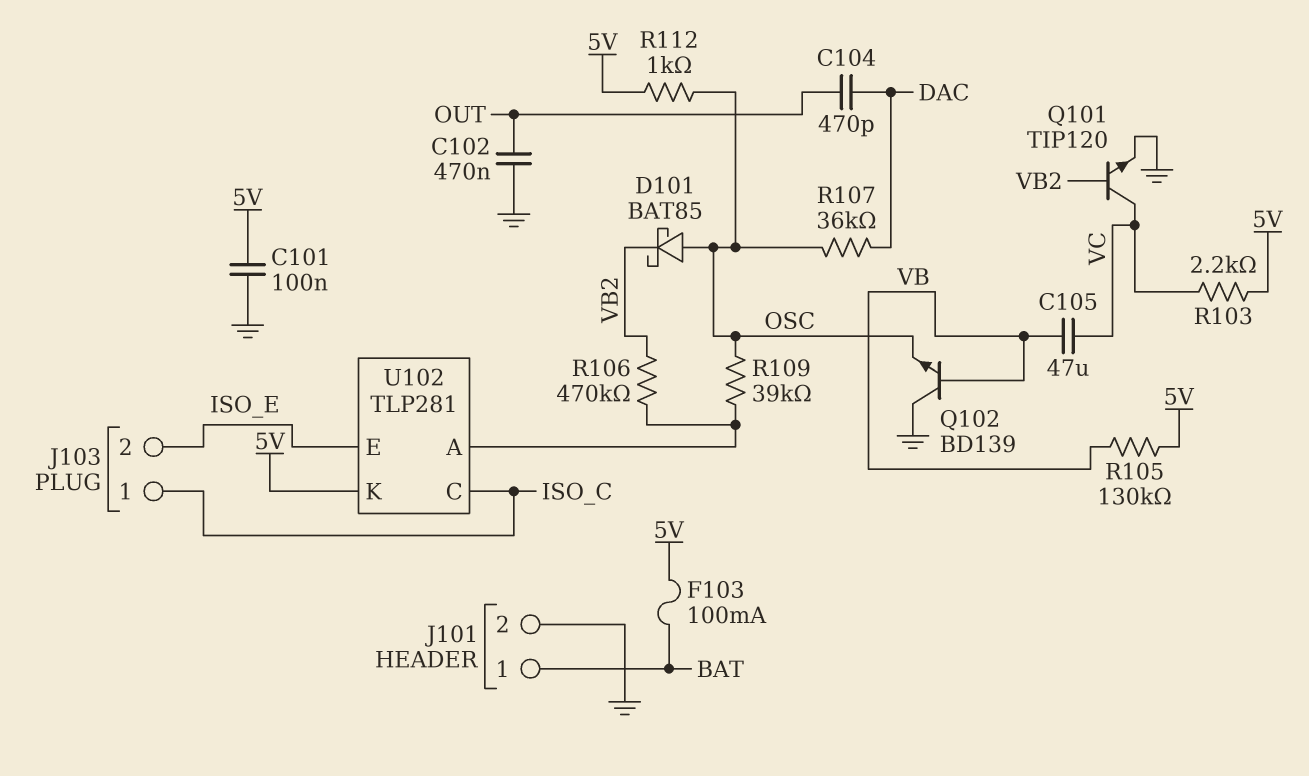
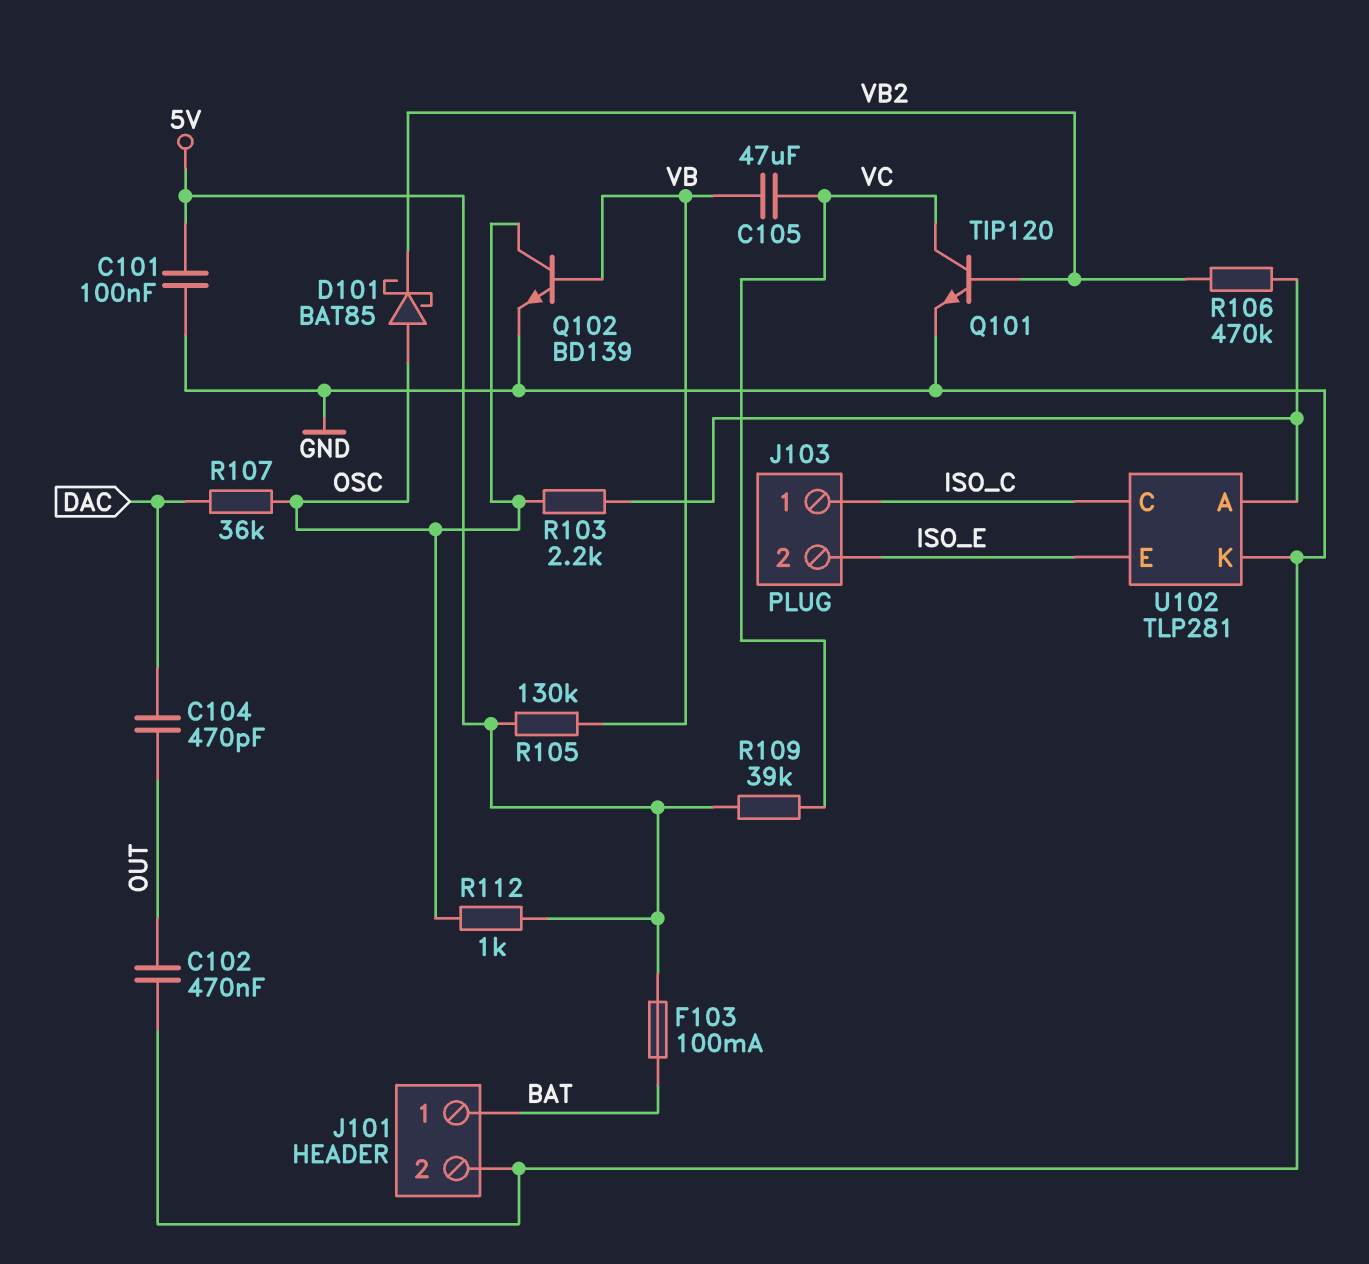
Q102: NPN BD139 (B VB, C GND, E OSC) -> NPN BD139 (B VB, C OSC, E GND)
R103: 2.2k (5V, VC) -> 2.2k (OSC, U102/A)
R109: 39k (OSC, U102/A) -> 39k (5V, VC)
U102 pin K: 5V -> GND

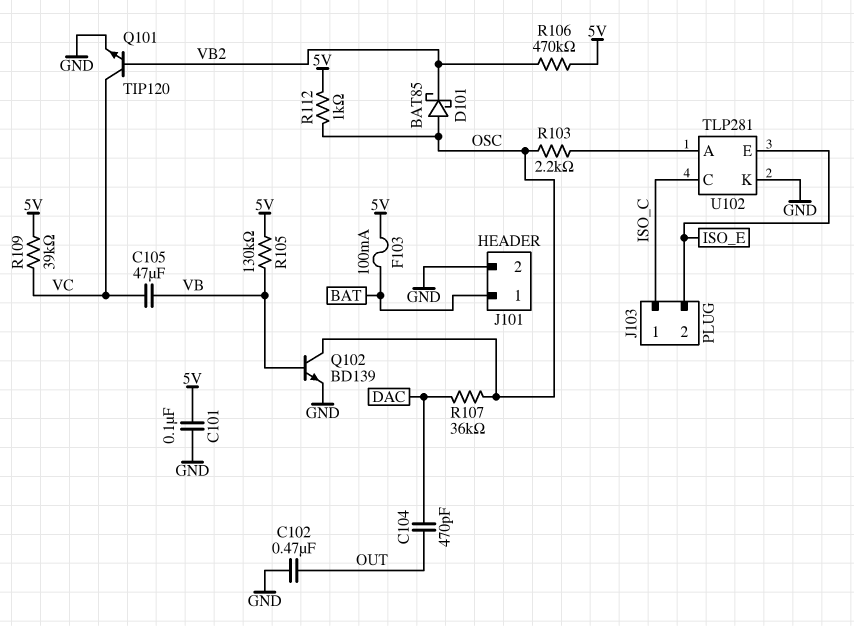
R106: 470k (U102/A, VB2) -> 470k (5V, VB2)

